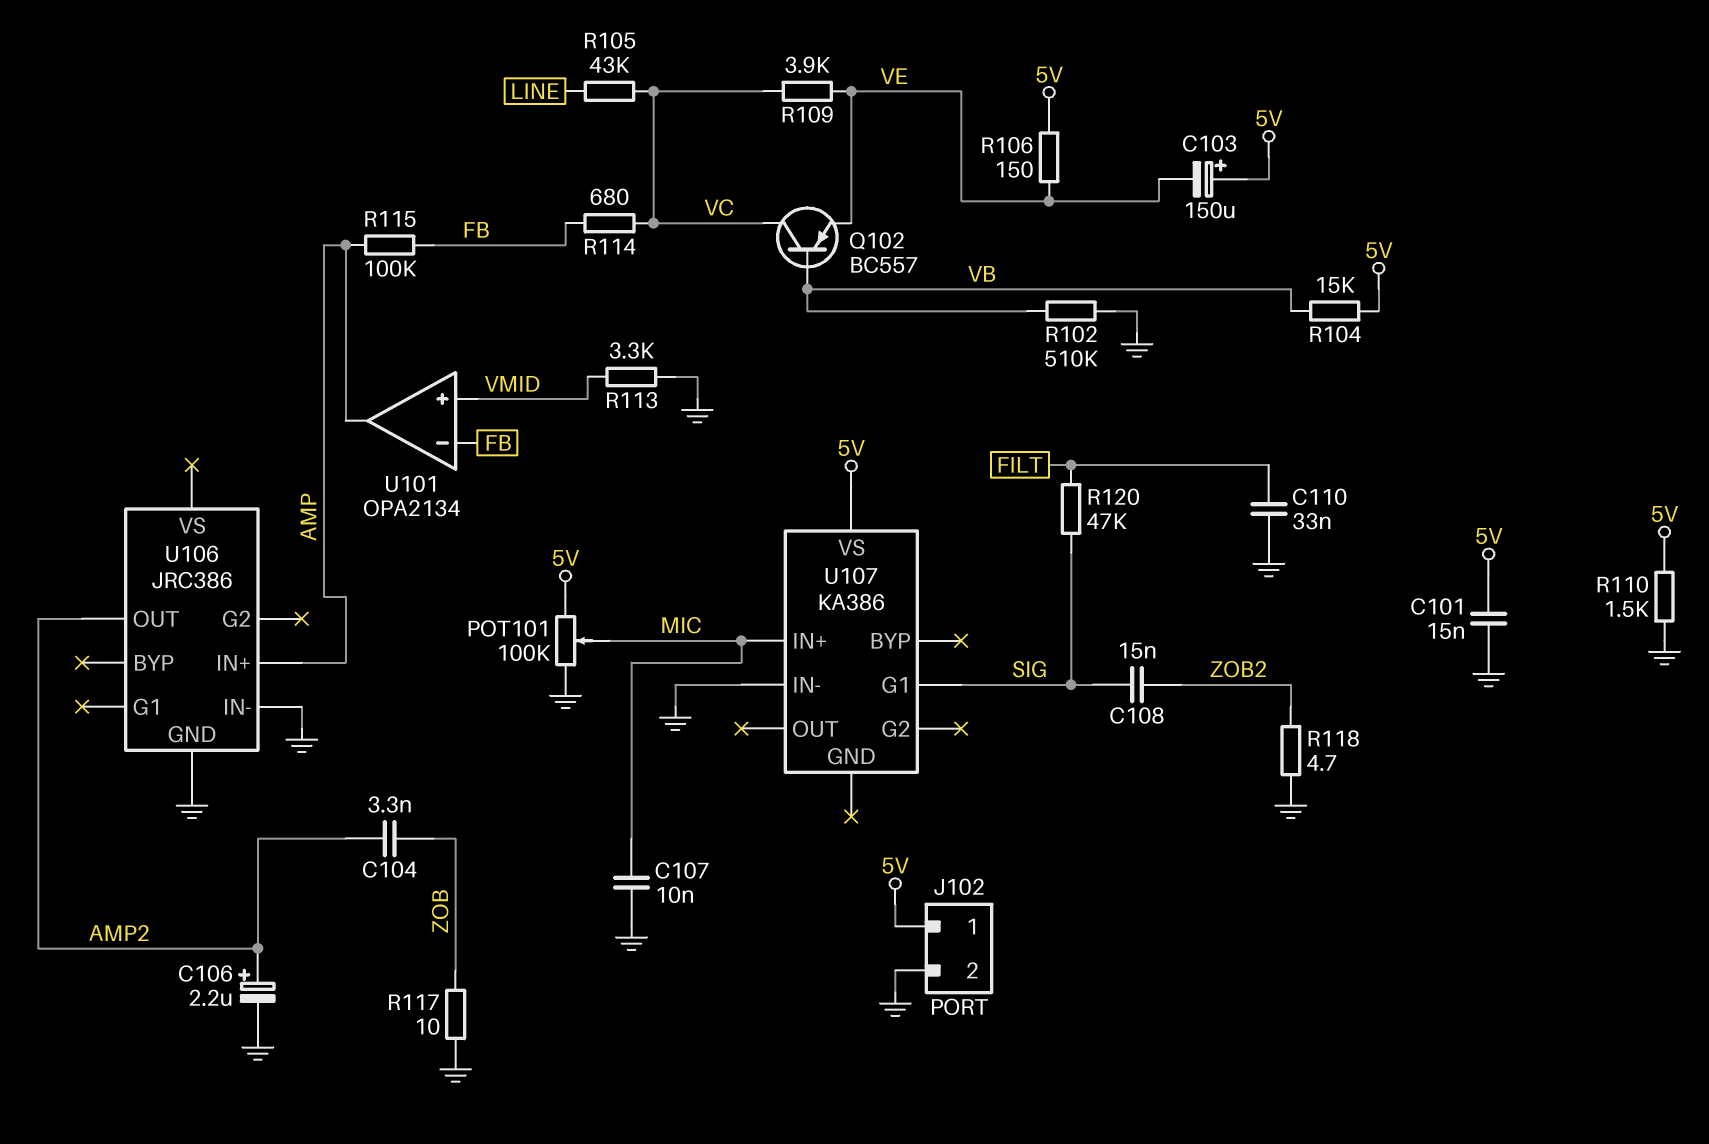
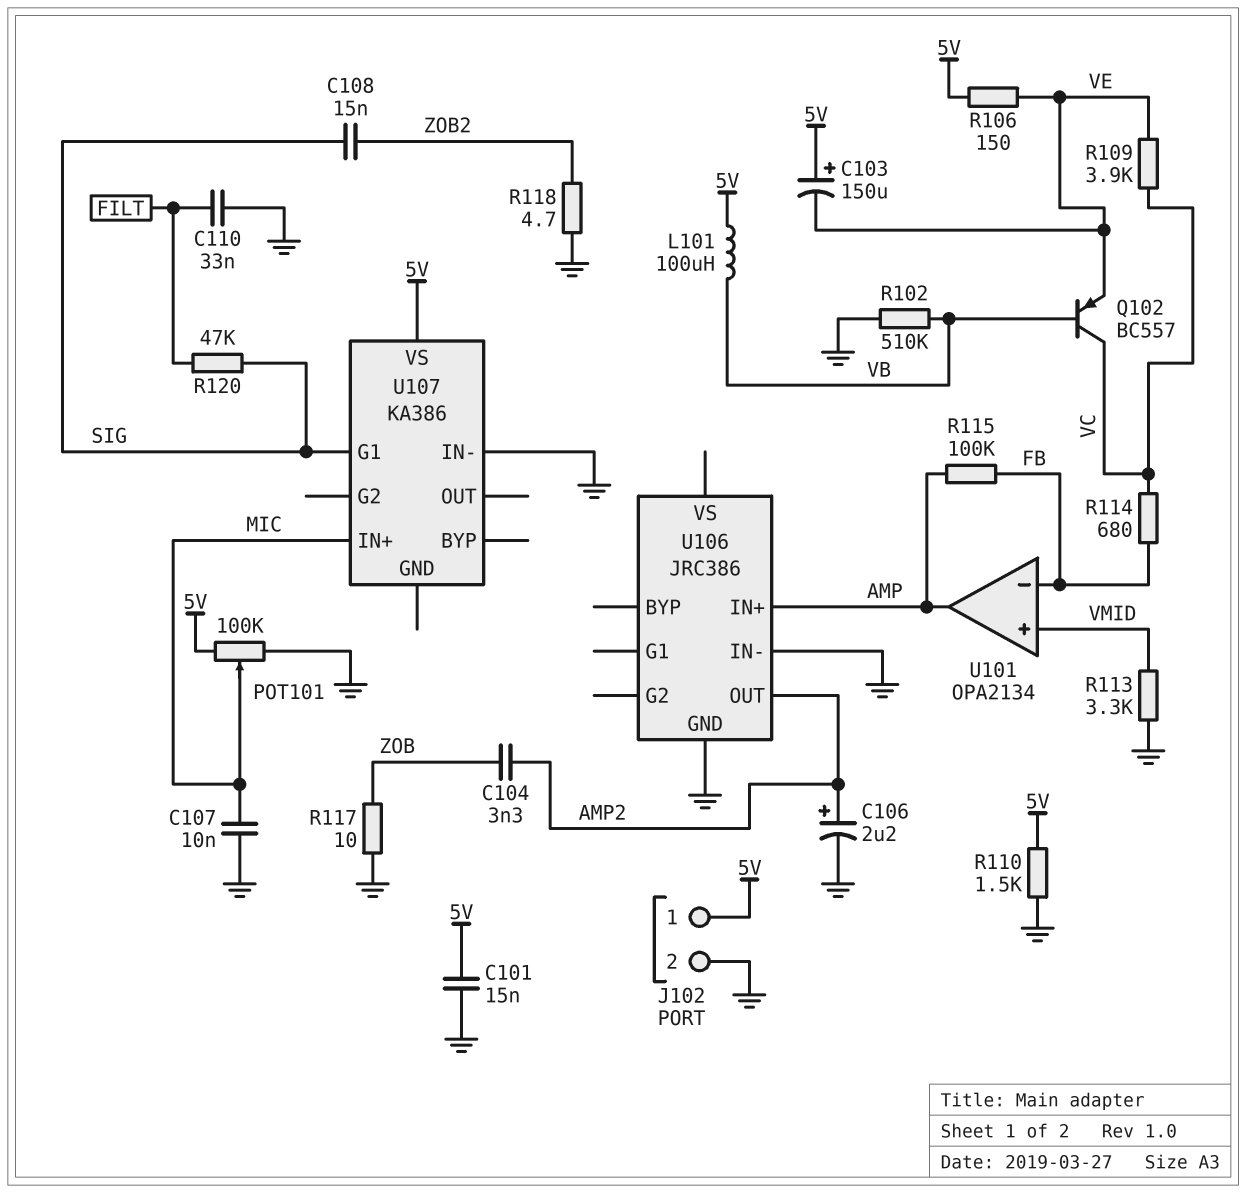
L101: none -> 100uH (5V, VB)
R104: 15k (5V, VB) -> none
R105: 43k (LINE, VC) -> none

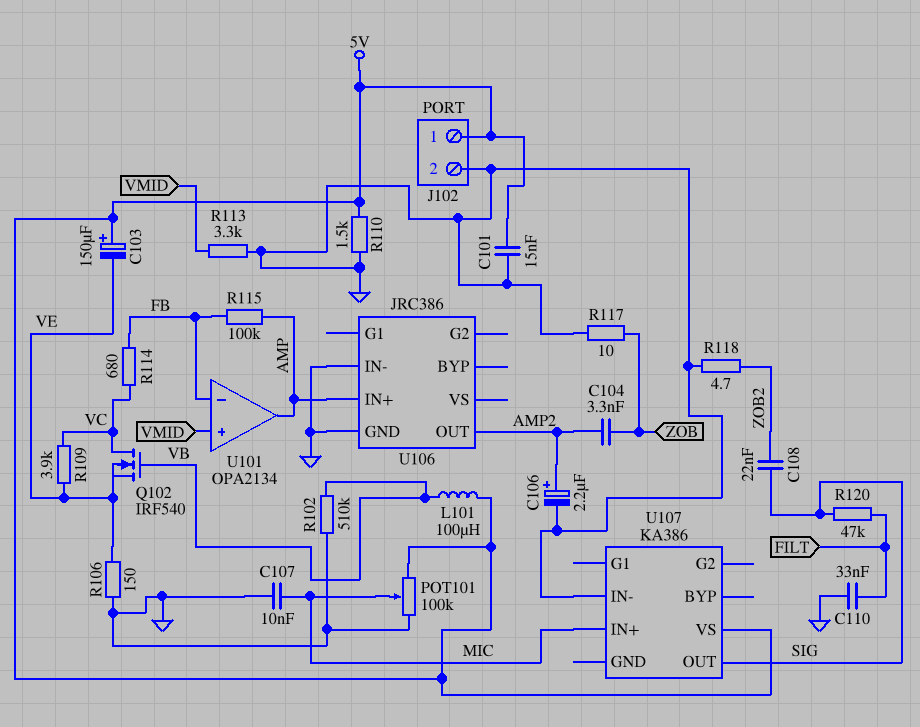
C108: 15nF (SIG, ZOB2) -> 22nF (SIG, ZOB2)
Q102: PNP BC557 (B VB, C VC, E VE) -> NMOS IRF540 (G VB, D VC, S VE)
R106: 150 (5V, VE) -> 150 (GND, VE)
U107 pin G1: SIG -> none
U107 pin OUT: none -> SIG

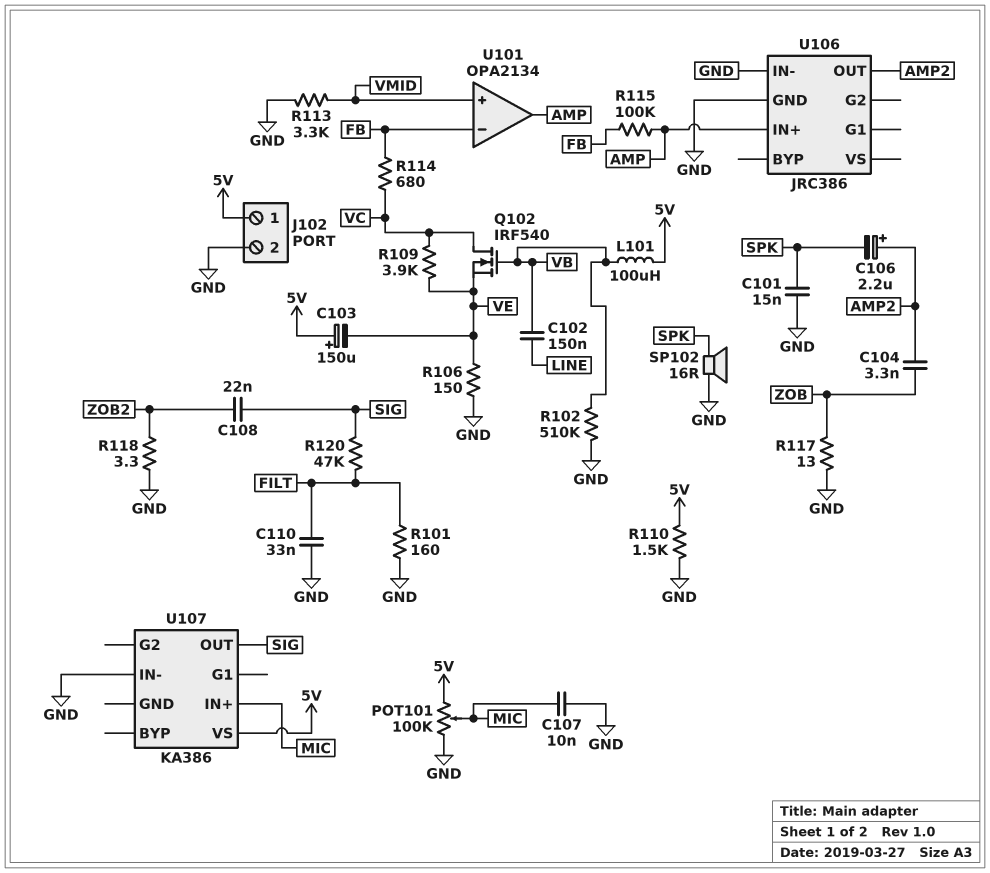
C101: 15nF (5V, GND) -> 15nF (GND, SPK)
C102: none -> 150nF (LINE, VB)
C106: 2.2uF (plus AMP2, minus GND) -> 2.2uF (plus AMP2, minus SPK)
R101: none -> 160 (FILT, GND)
R117: 10 (GND, ZOB) -> 13 (GND, ZOB)
R118: 4.7 (GND, ZOB2) -> 3.3 (GND, ZOB2)
SP102: none -> speaker 16R (GND, SPK)

